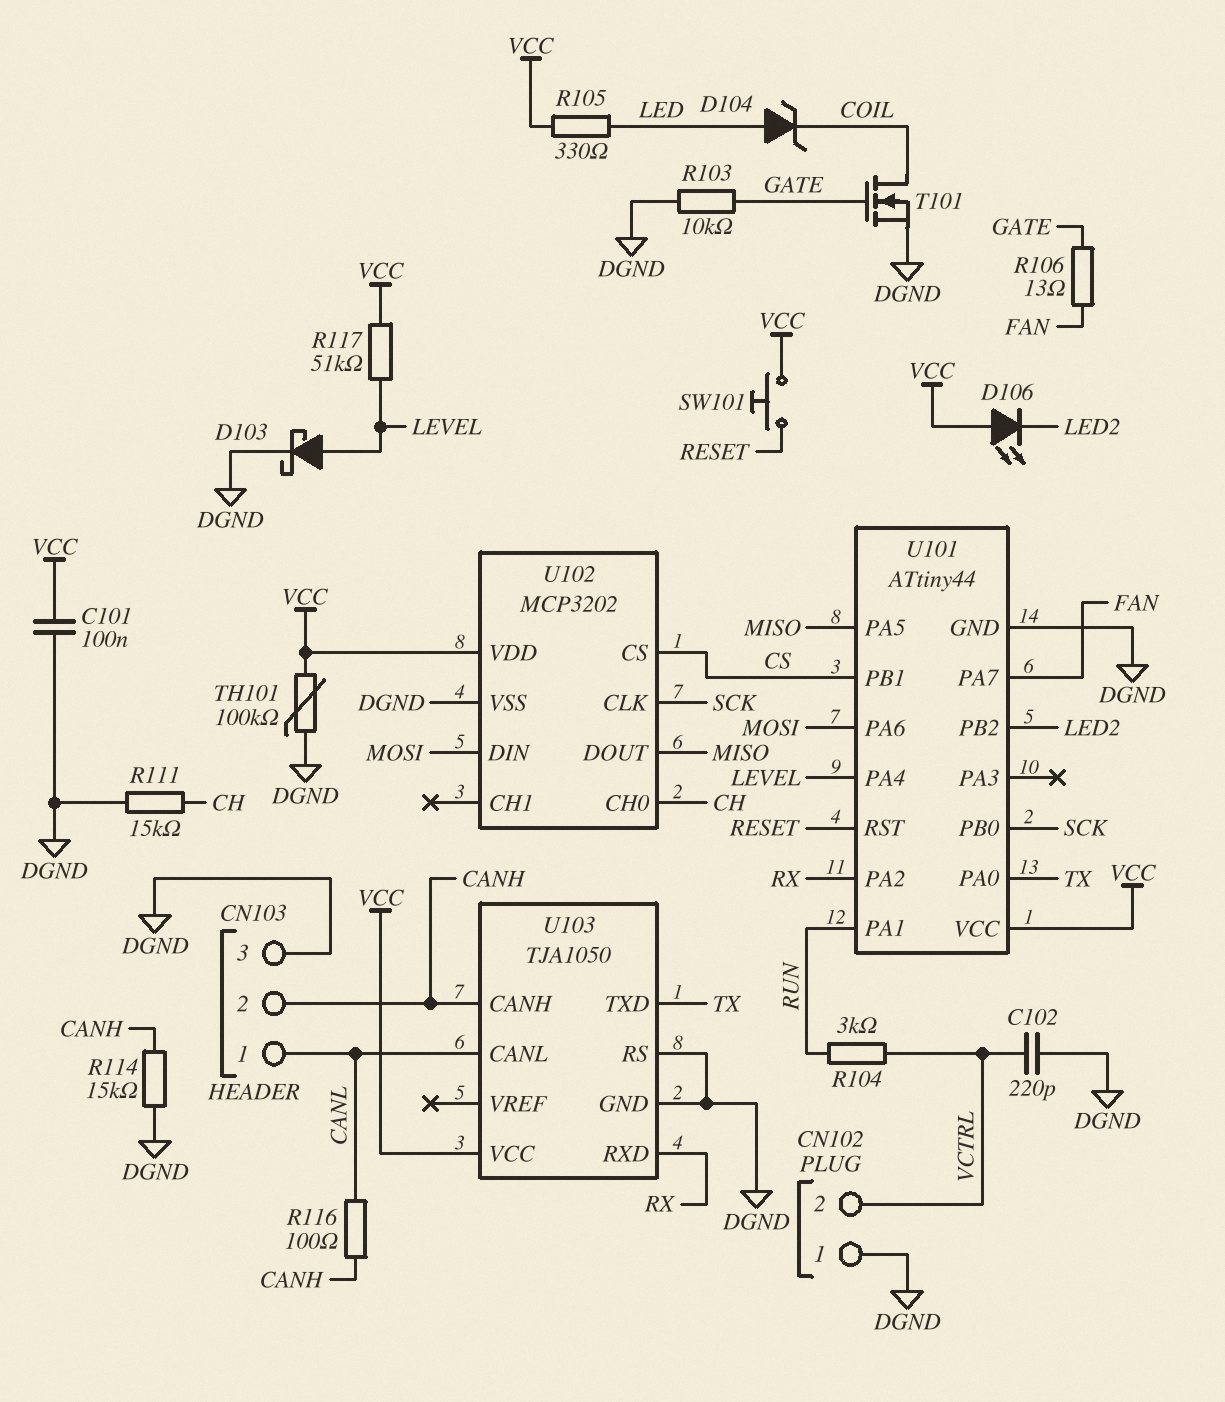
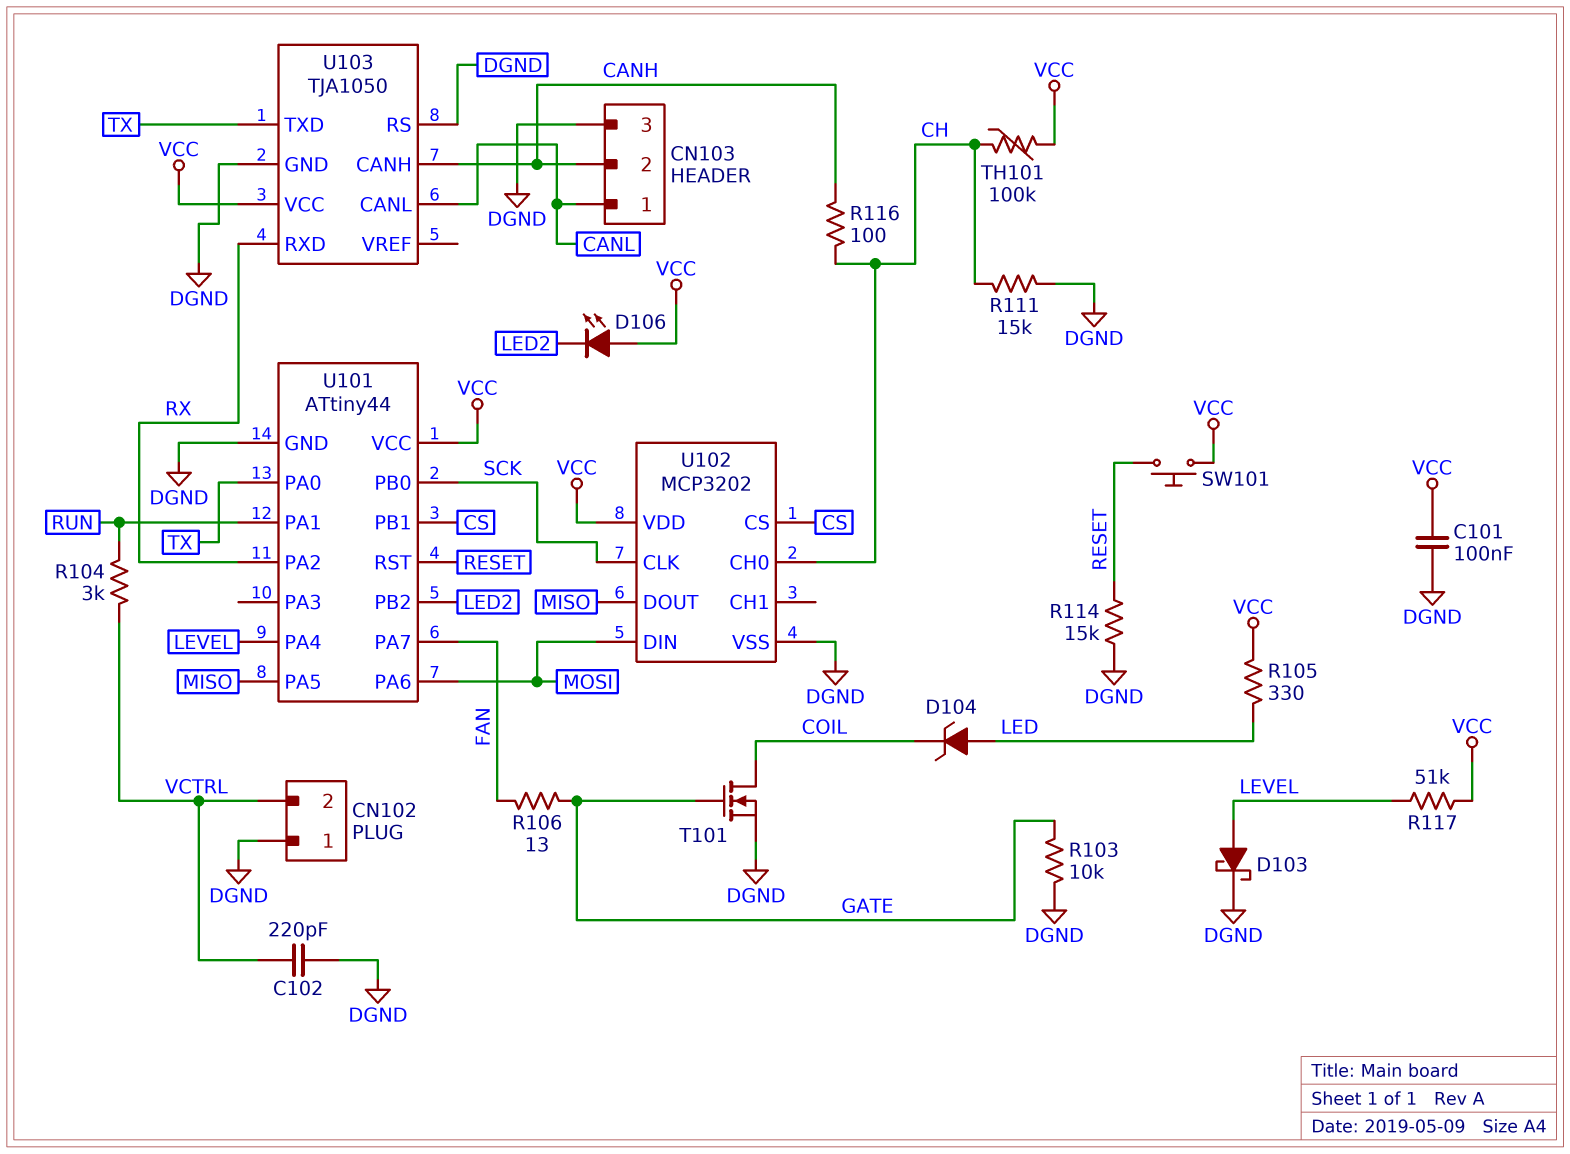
R114: 15k (CANH, DGND) -> 15k (DGND, RESET)
R116: 100 (CANH, CANL) -> 100 (CANH, CH)
TH101: 100k (DGND, VCC) -> 100k (CH, VCC)

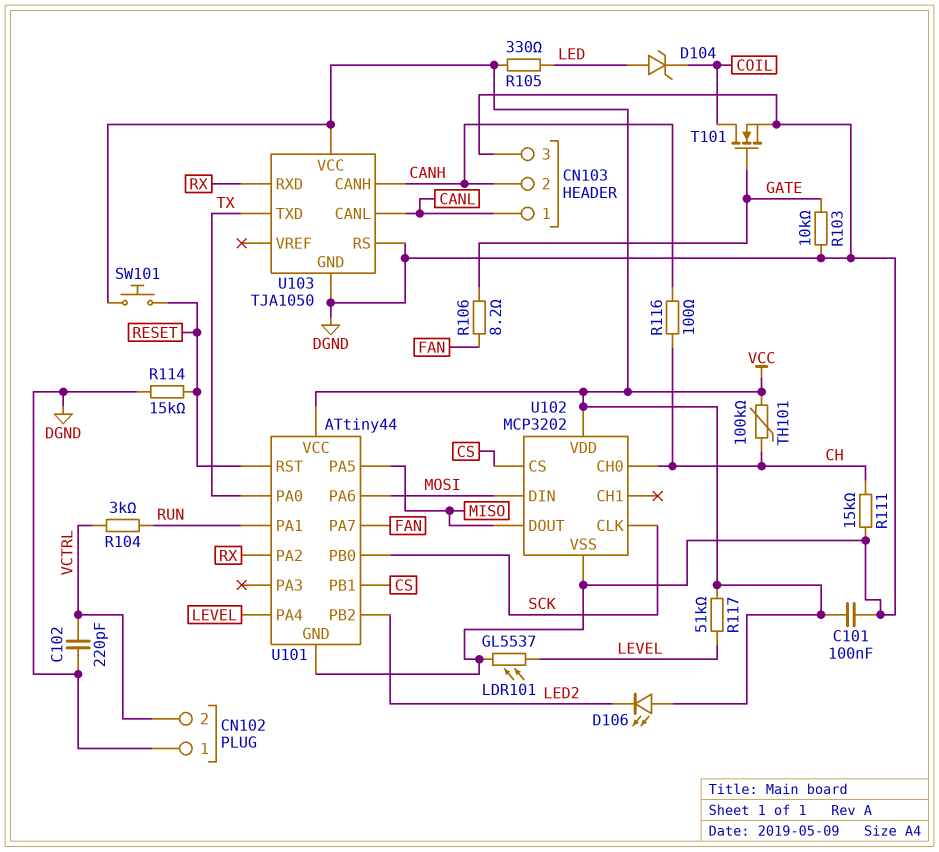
D103: schottky (A LEVEL, K DGND) -> none
LDR101: none -> GL5537 (DGND, LEVEL)
R106: 13 (FAN, GATE) -> 8.2 (FAN, GATE)

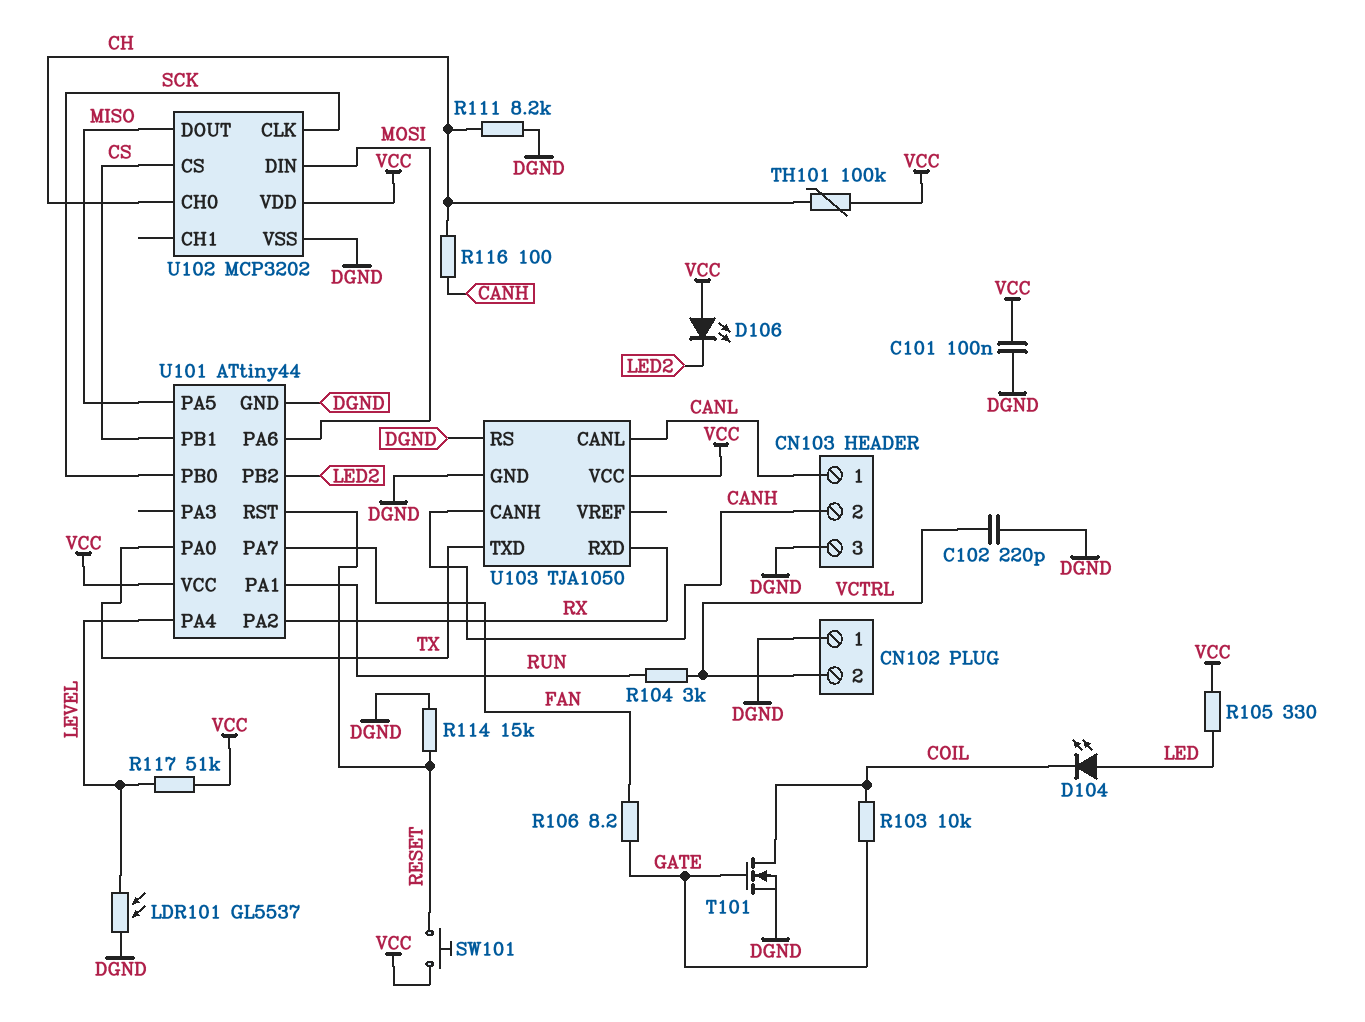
D104: zener (A LED, K COIL) -> LED (A LED, K COIL)
R103: 10k (DGND, GATE) -> 10k (COIL, GATE)
R111: 15k (CH, DGND) -> 8.2k (CH, DGND)

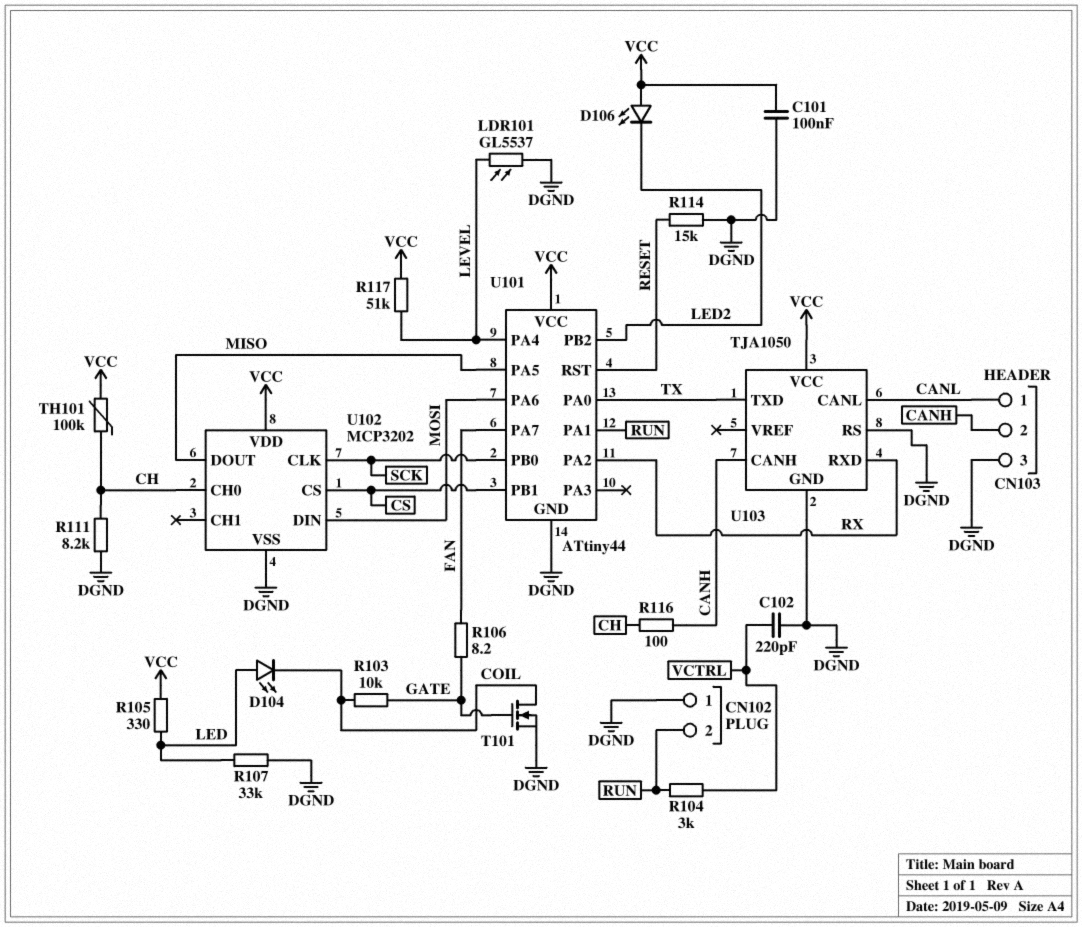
CN102 pin 2: VCTRL -> RUN
R107: none -> 33k (DGND, LED)
SW101: button (RESET, VCC) -> none

